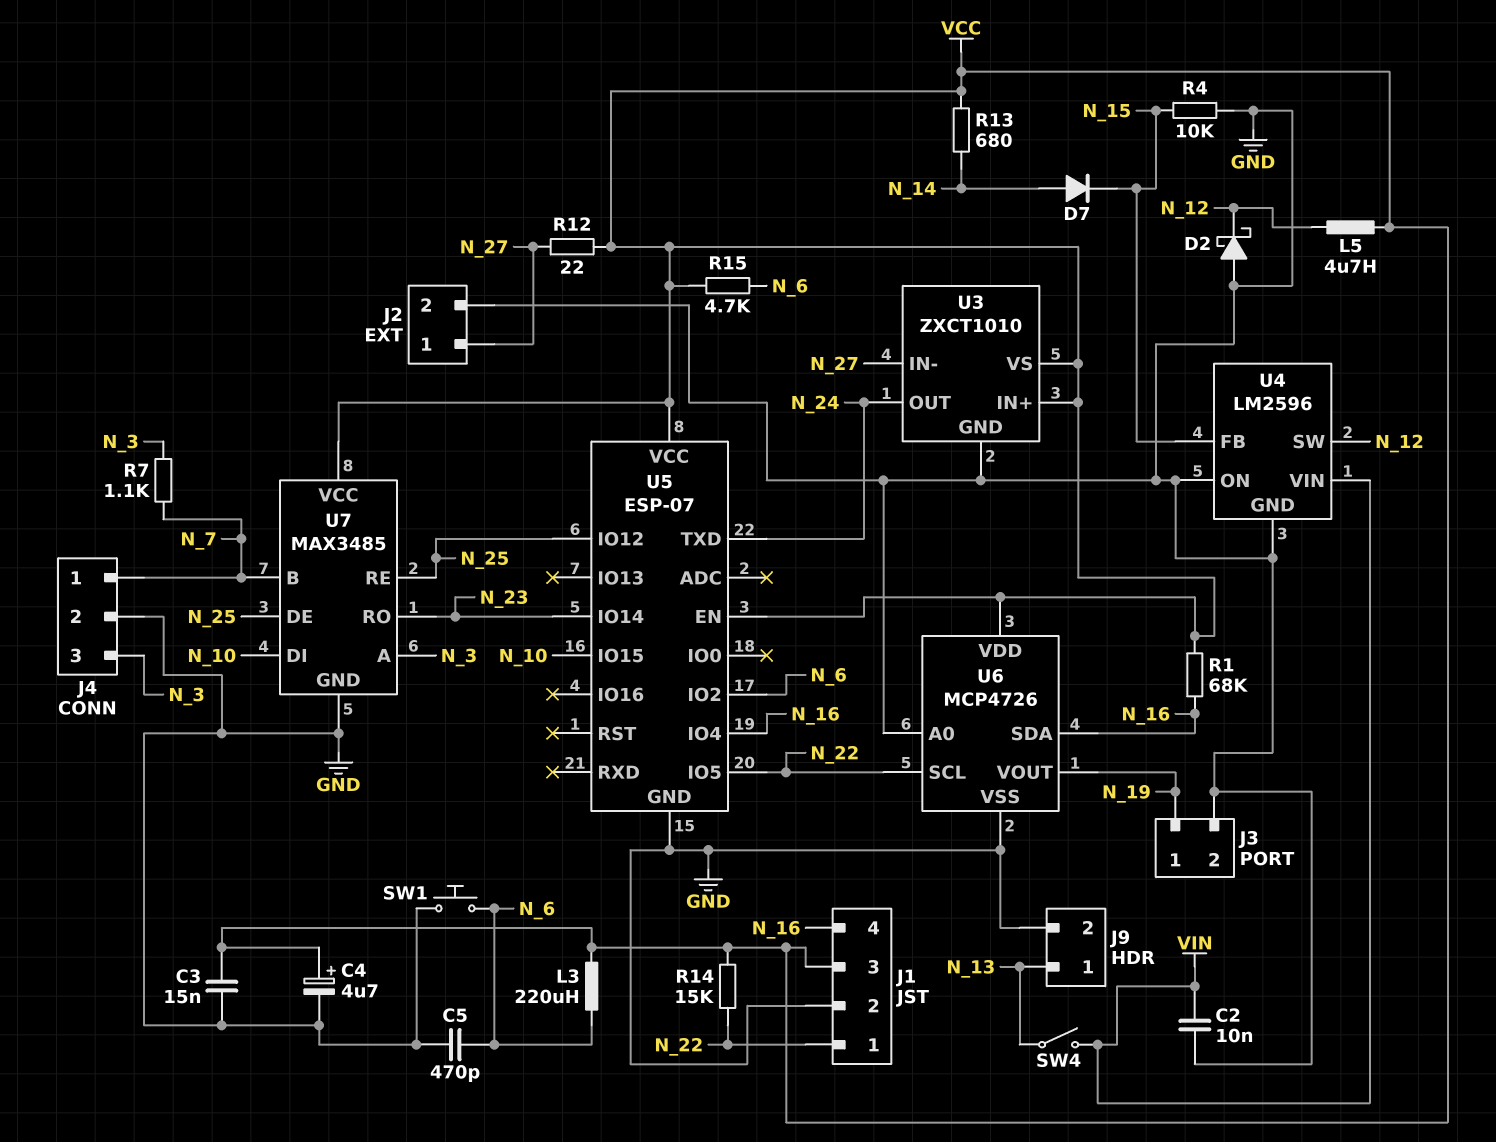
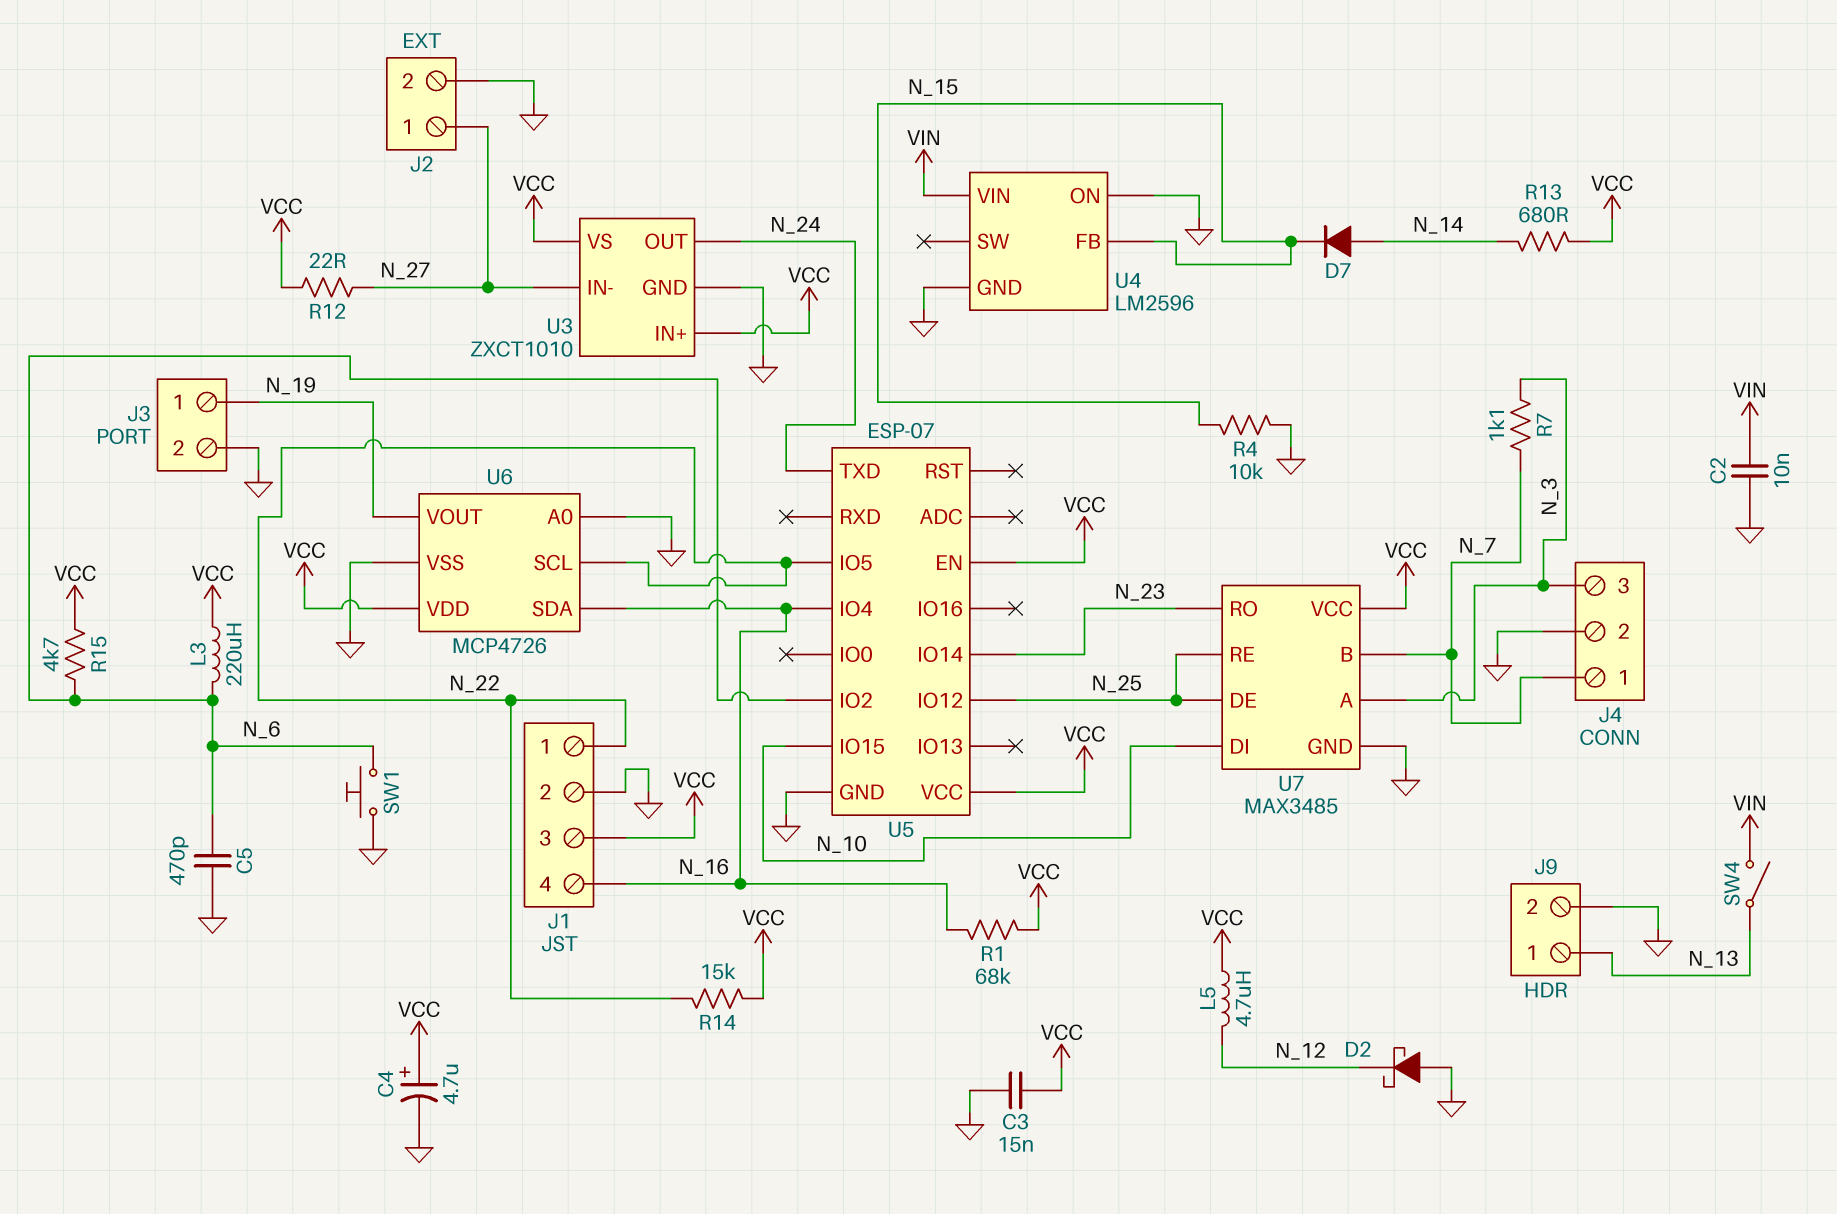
U4 pin SW: N_12 -> none

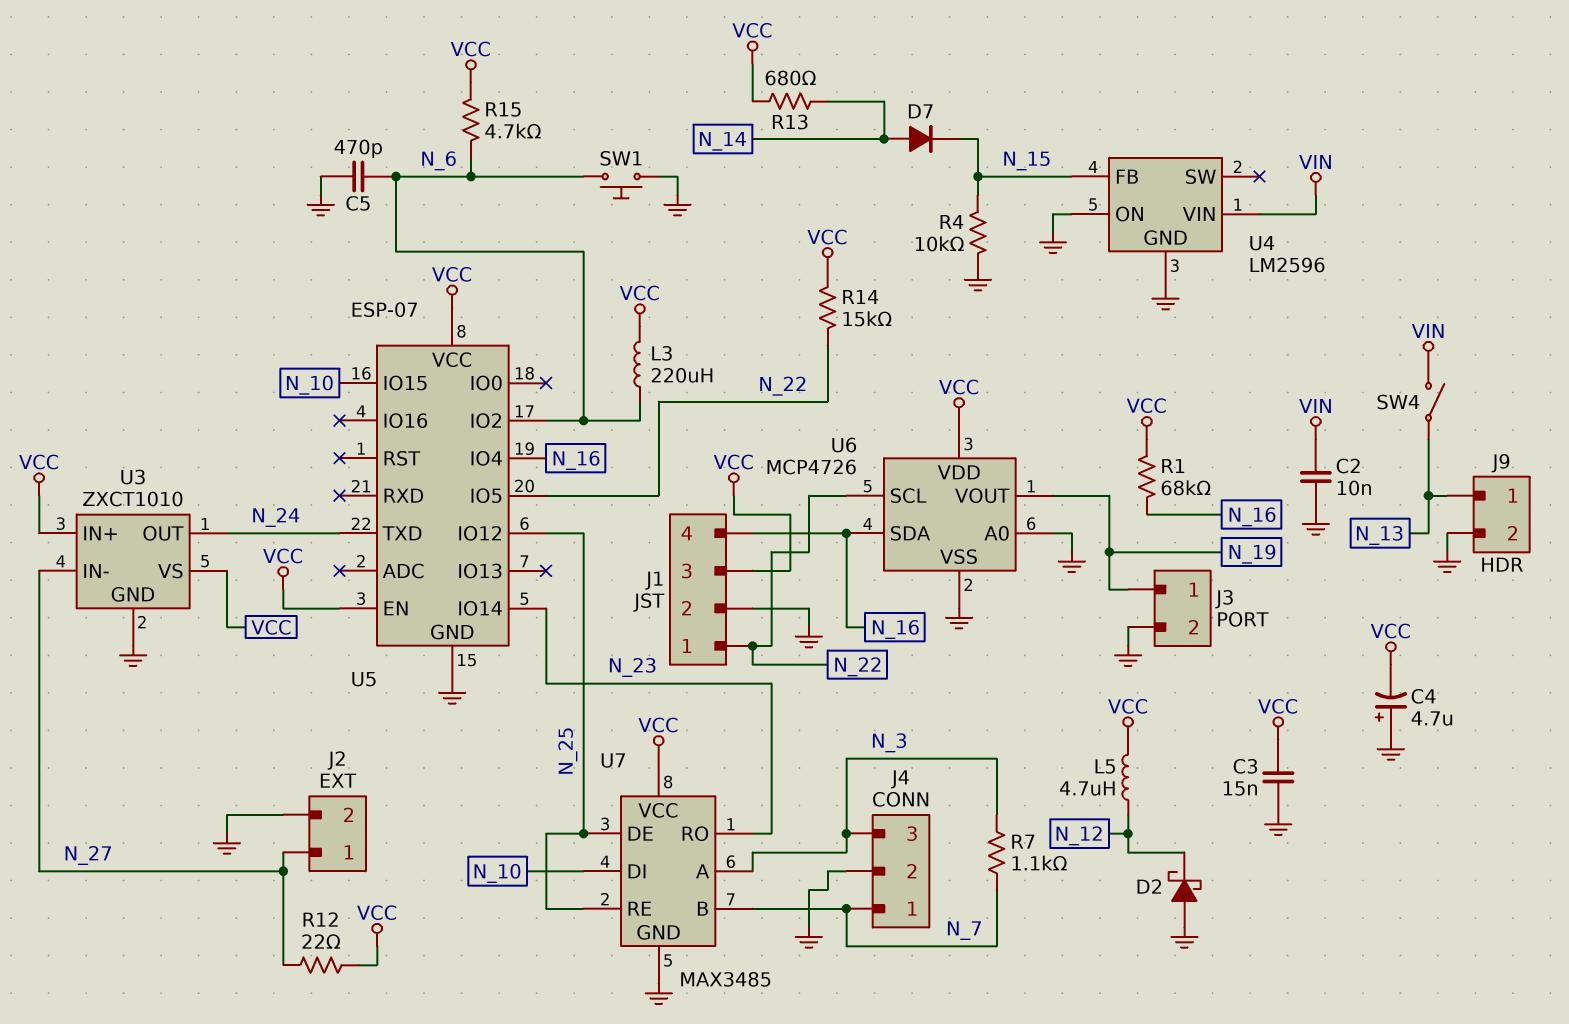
C4: 4.7uF (plus VCC, minus GND) -> 4.7uF (plus GND, minus VCC)

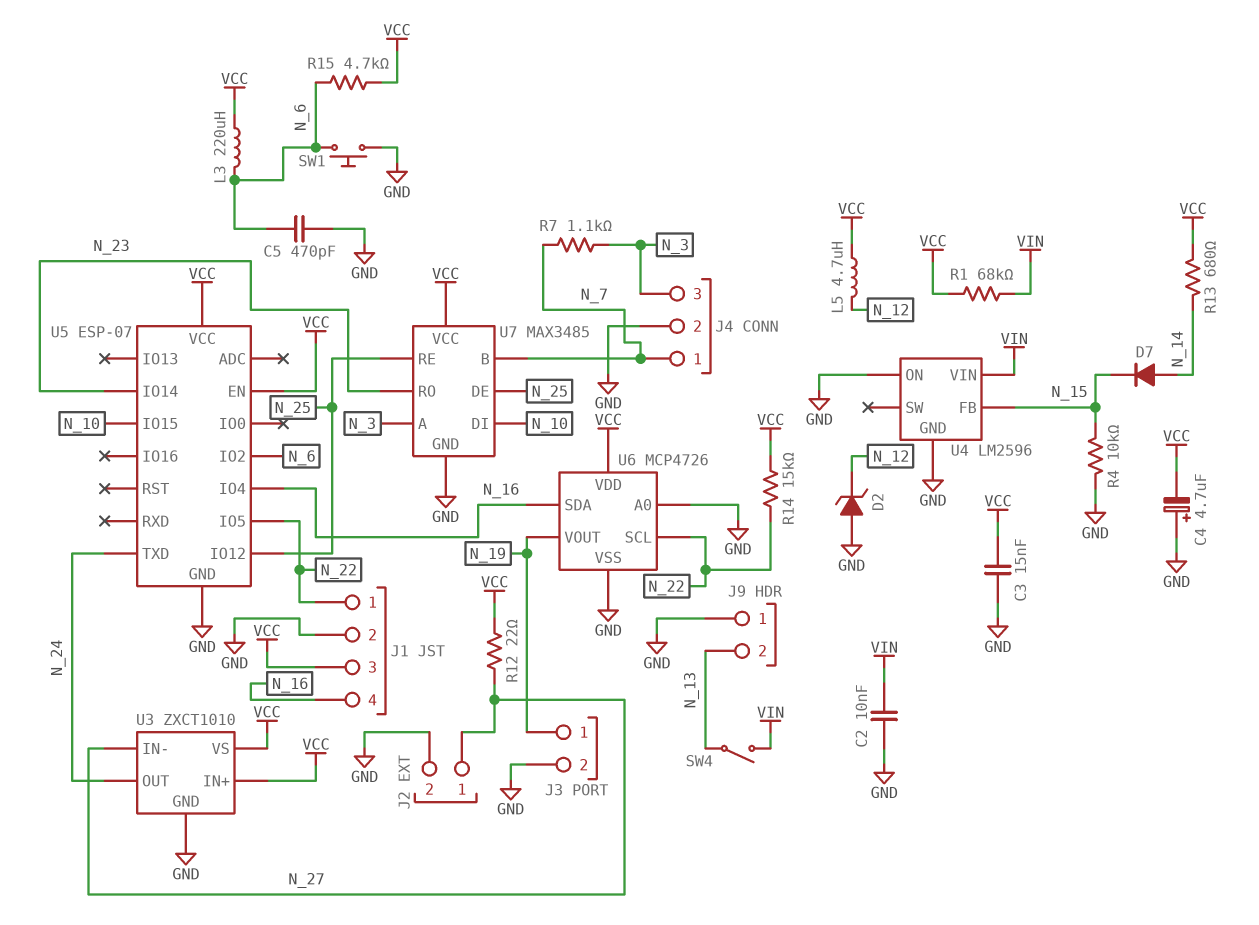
D2: schottky (A GND, K N_12) -> zener (A GND, K N_12)
J9 pin 1: N_13 -> GND
J9 pin 2: GND -> N_13
R1: 68k (N_16, VCC) -> 68k (VCC, VIN)

